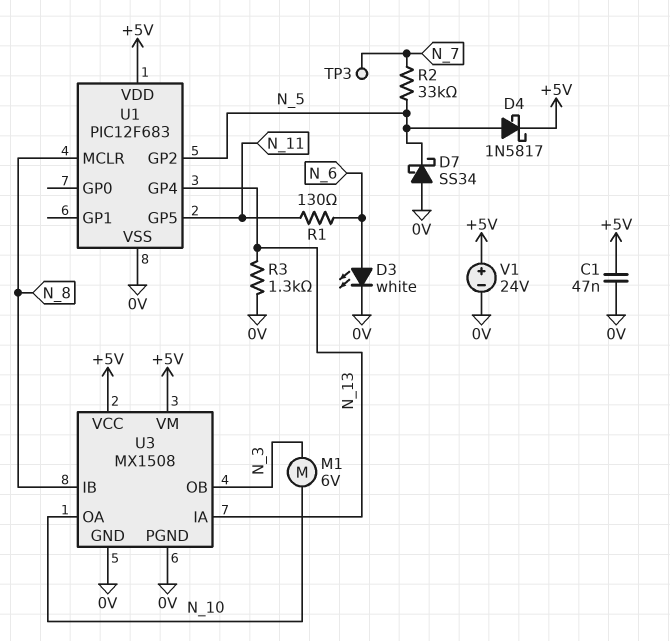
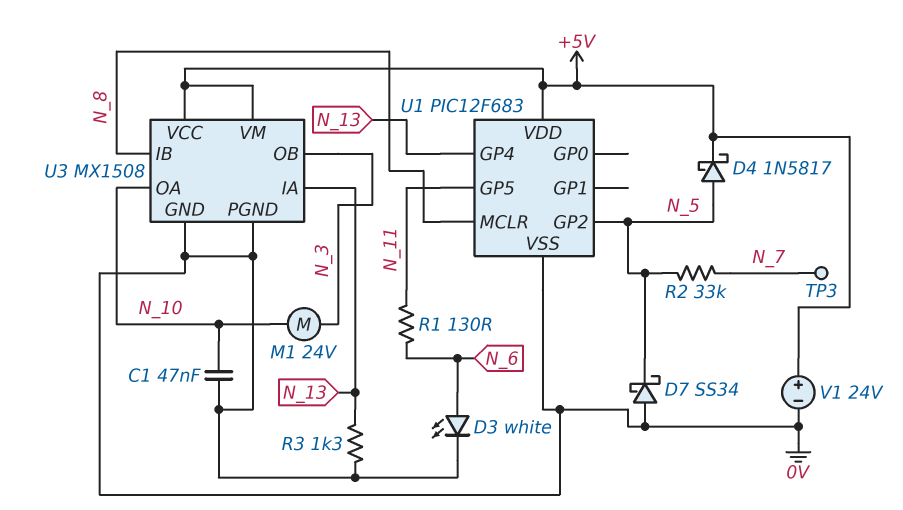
C1: 47nF (+5V, 0V) -> 47nF (0V, N_10)
M1: motor 6V (N_3, N_10) -> motor 24V (N_3, N_10)

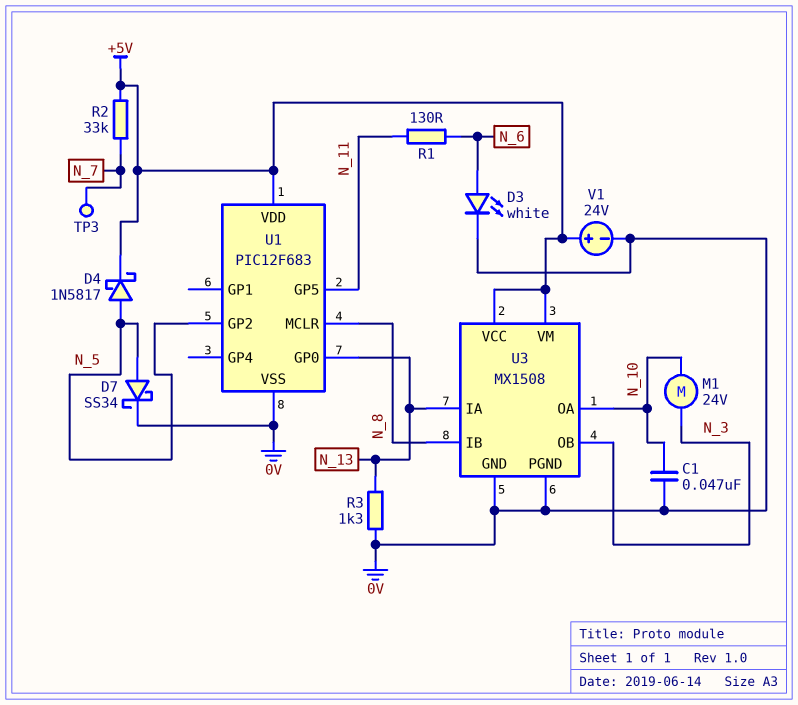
D7: schottky SS34 (A 0V, K N_5) -> schottky SS34 (A N_5, K 0V)
R2: 33k (N_5, N_7) -> 33k (+5V, N_7)
U1 pin GP0: none -> N_13
U1 pin GP4: N_13 -> none

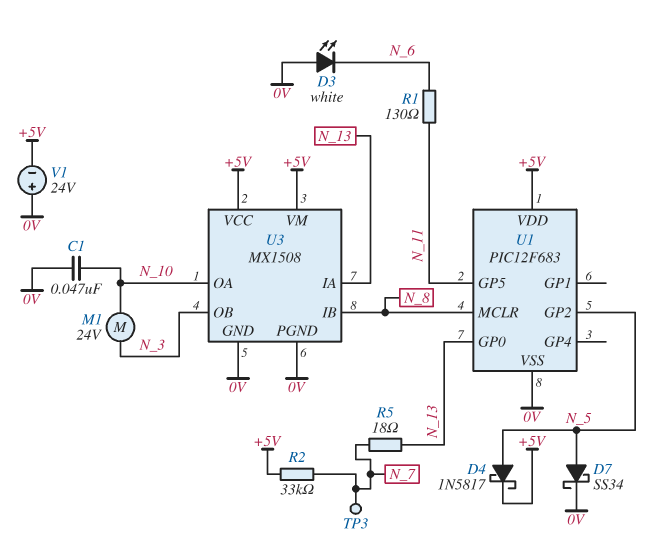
D3: LED white (A N_6, K 0V) -> LED white (A 0V, K N_6)
R3: 1.3k (0V, N_13) -> none
R5: none -> 18 (N_7, N_13)
V1: 24V (plus +5V, minus 0V) -> 24V (plus 0V, minus +5V)

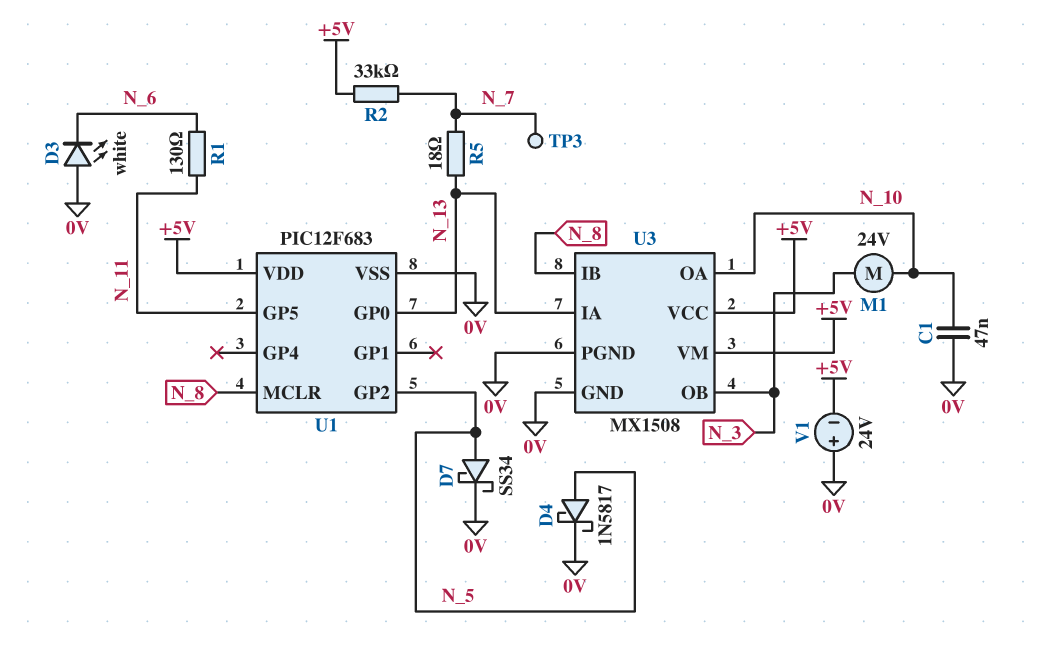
D4: schottky 1N5817 (A N_5, K +5V) -> schottky 1N5817 (A N_5, K 0V)

